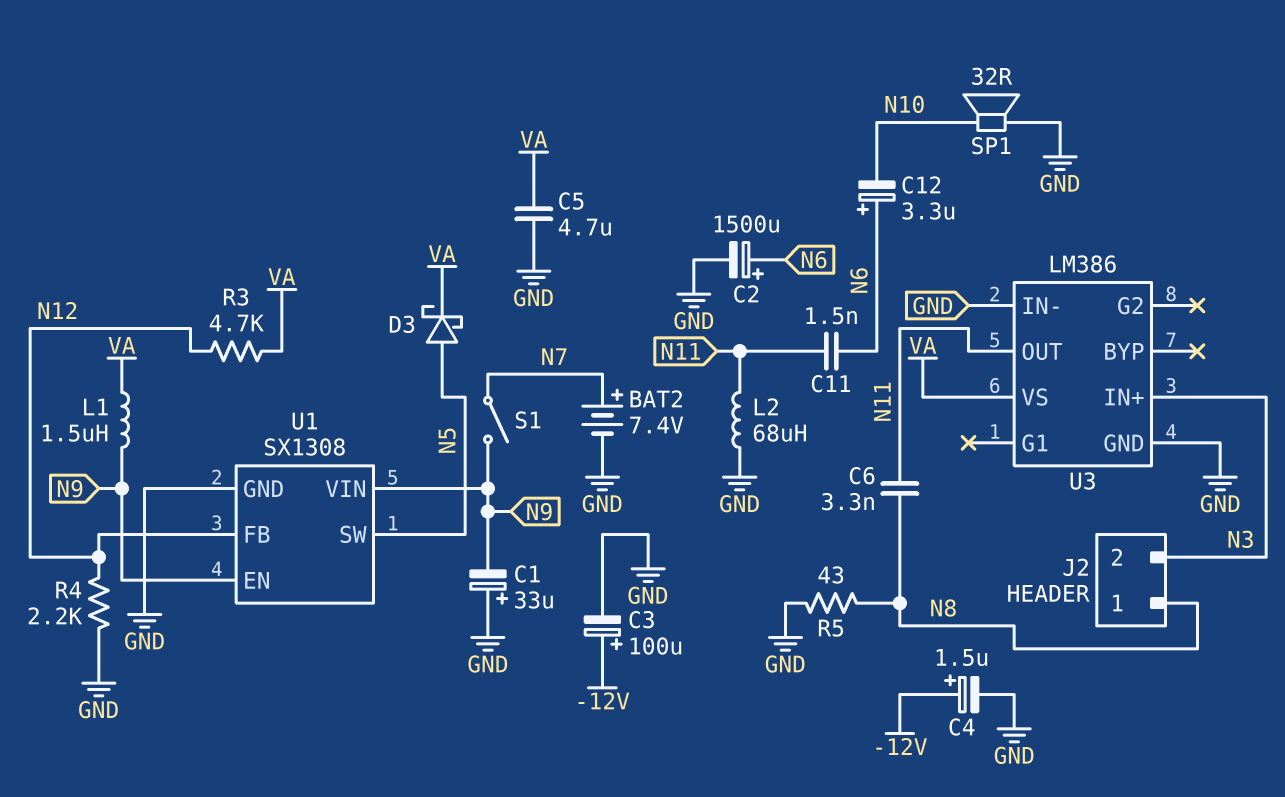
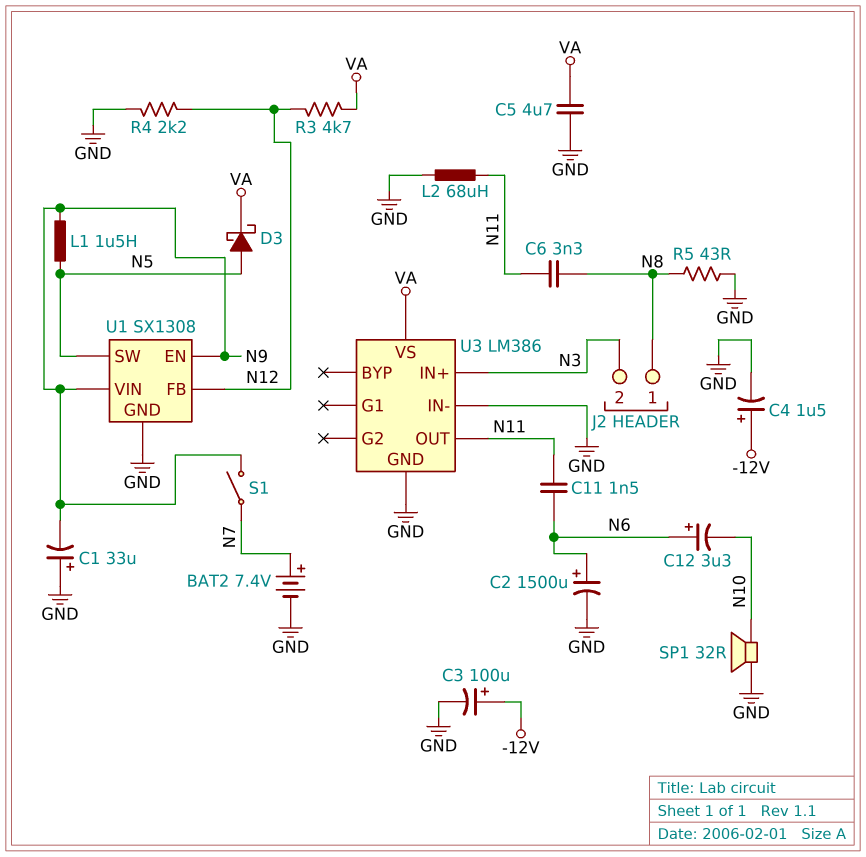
L1: 1.5uH (N9, VA) -> 1.5uH (N5, N9)

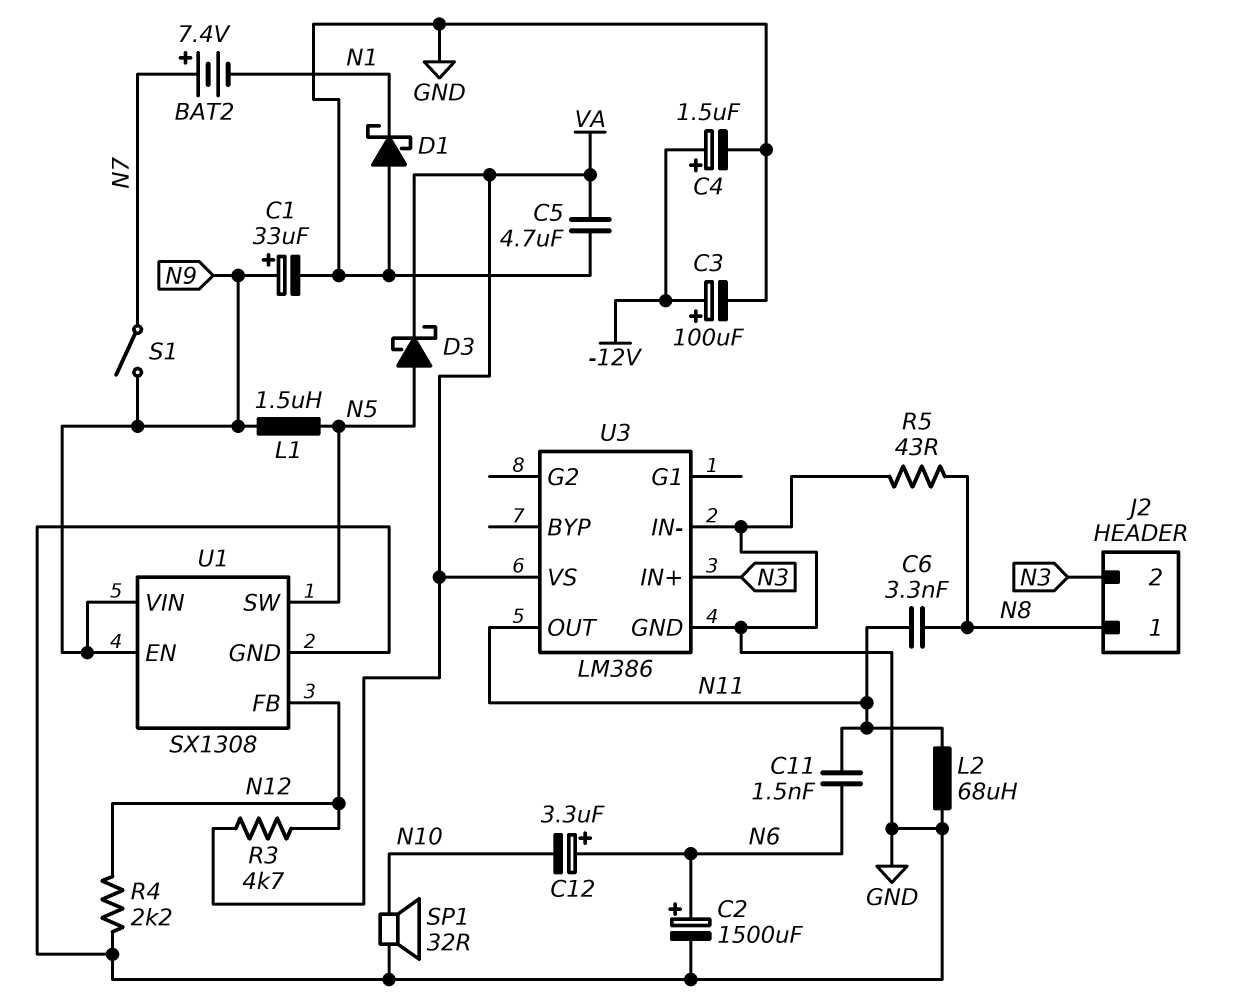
BAT2: 7.4V (plus N7, minus GND) -> 7.4V (plus N7, minus N1)
C1: 33uF (plus GND, minus N9) -> 33uF (plus N9, minus GND)
D1: none -> schottky (A GND, K N1)

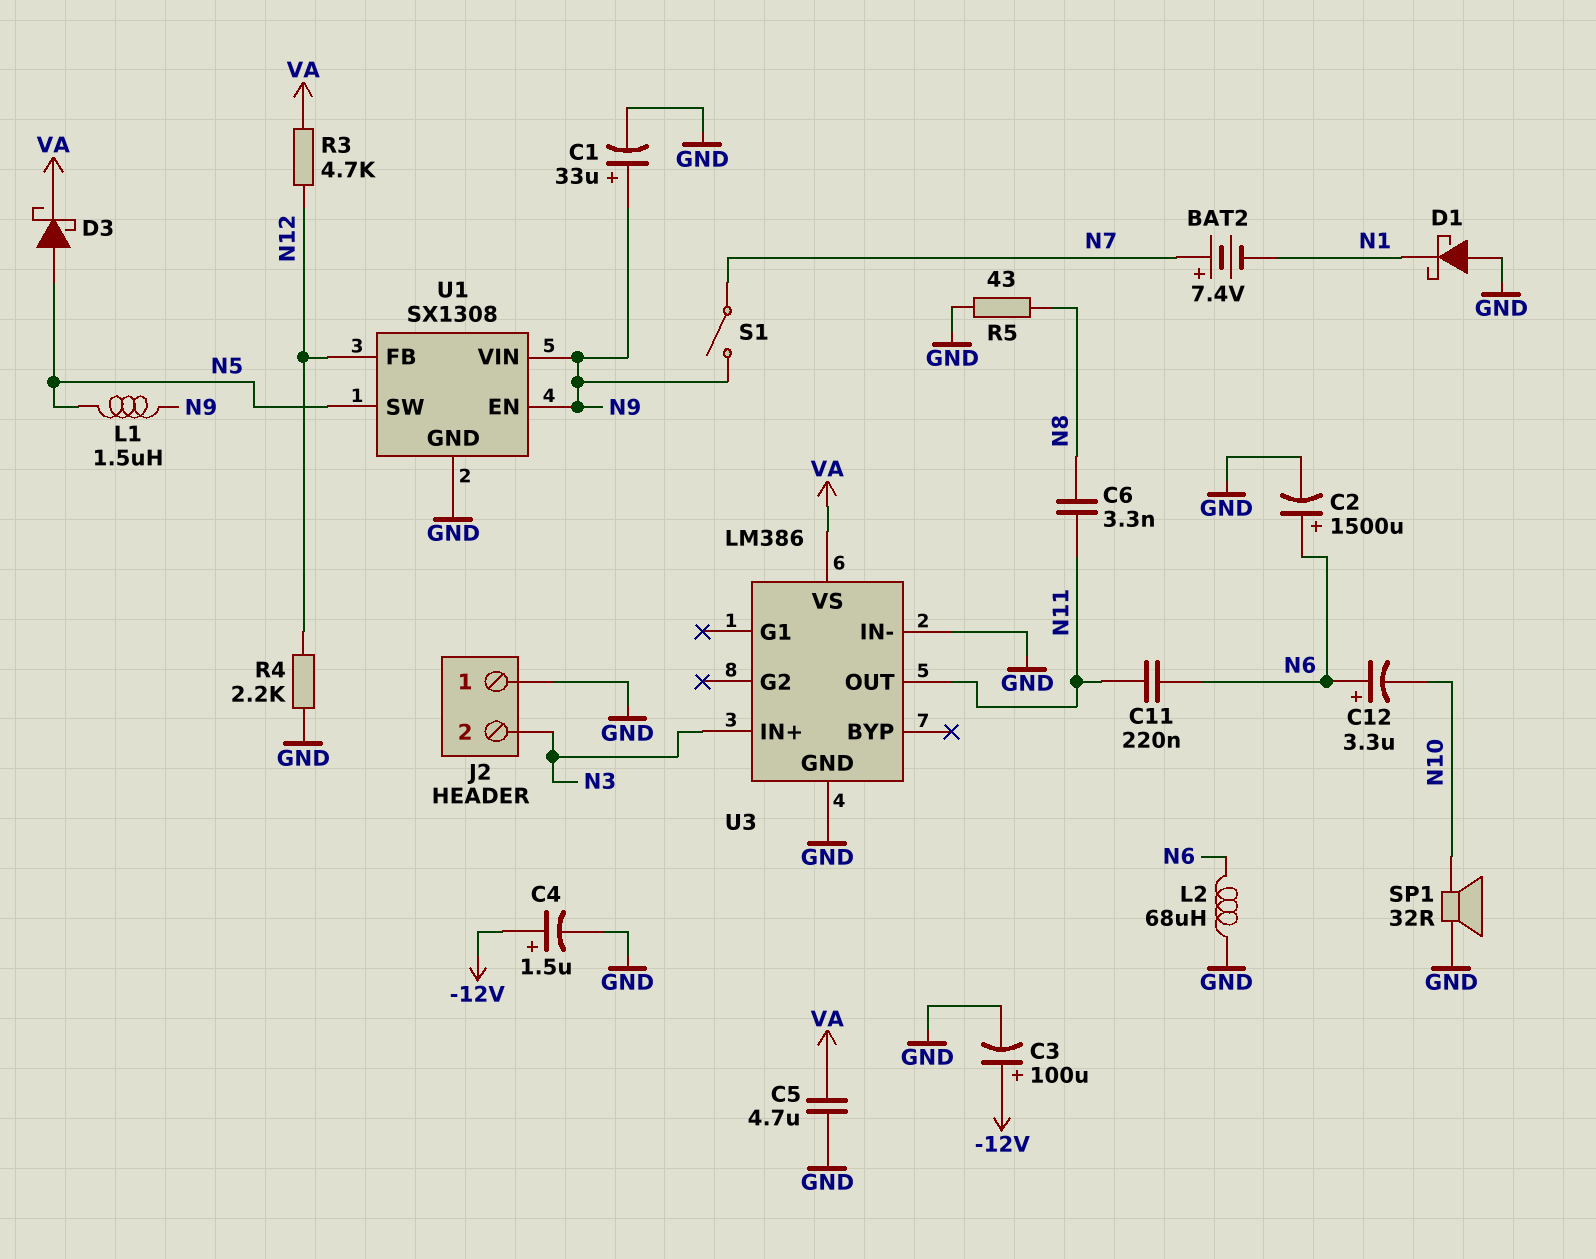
C11: 1.5nF (N6, N11) -> 220nF (N6, N11)
J2 pin 1: N8 -> GND
L2: 68uH (GND, N11) -> 68uH (GND, N6)

